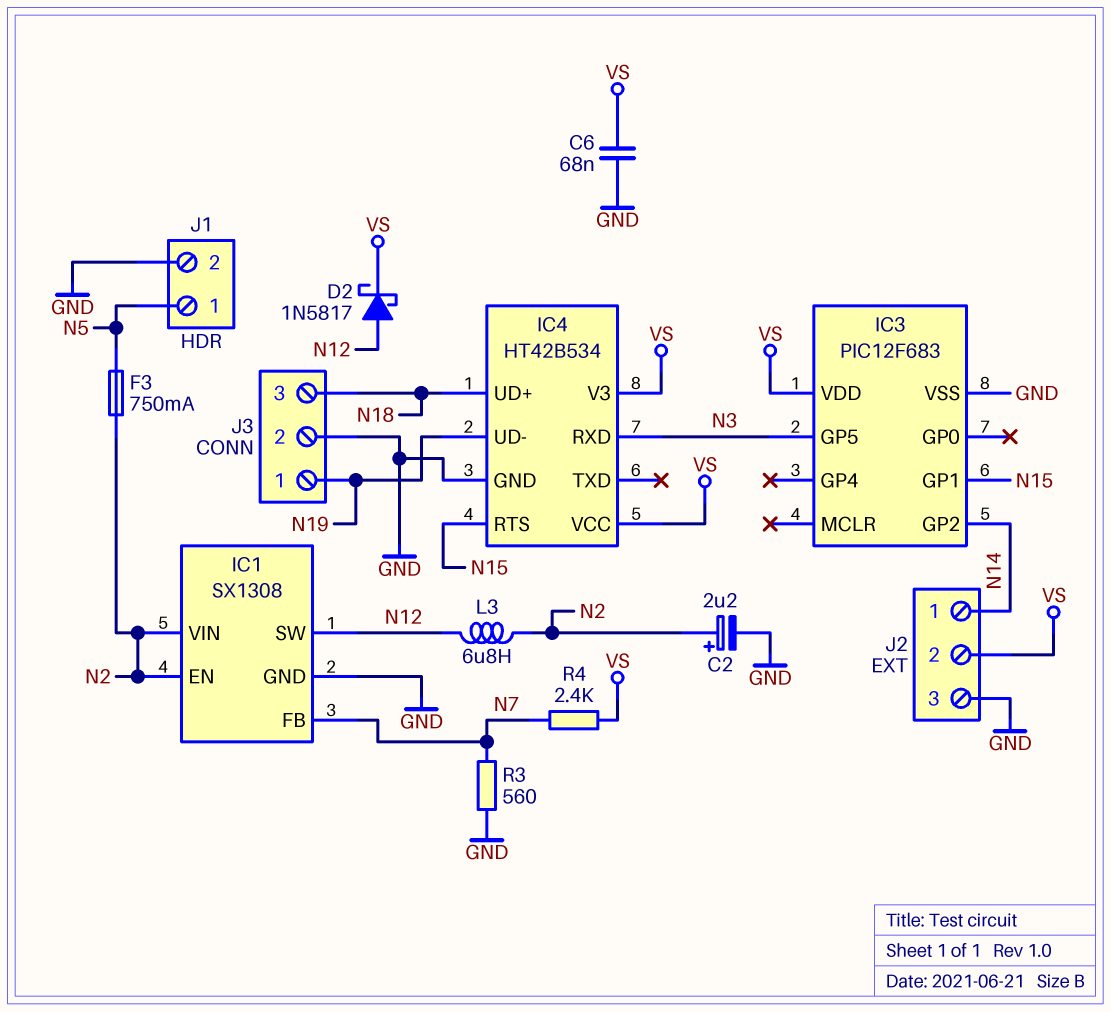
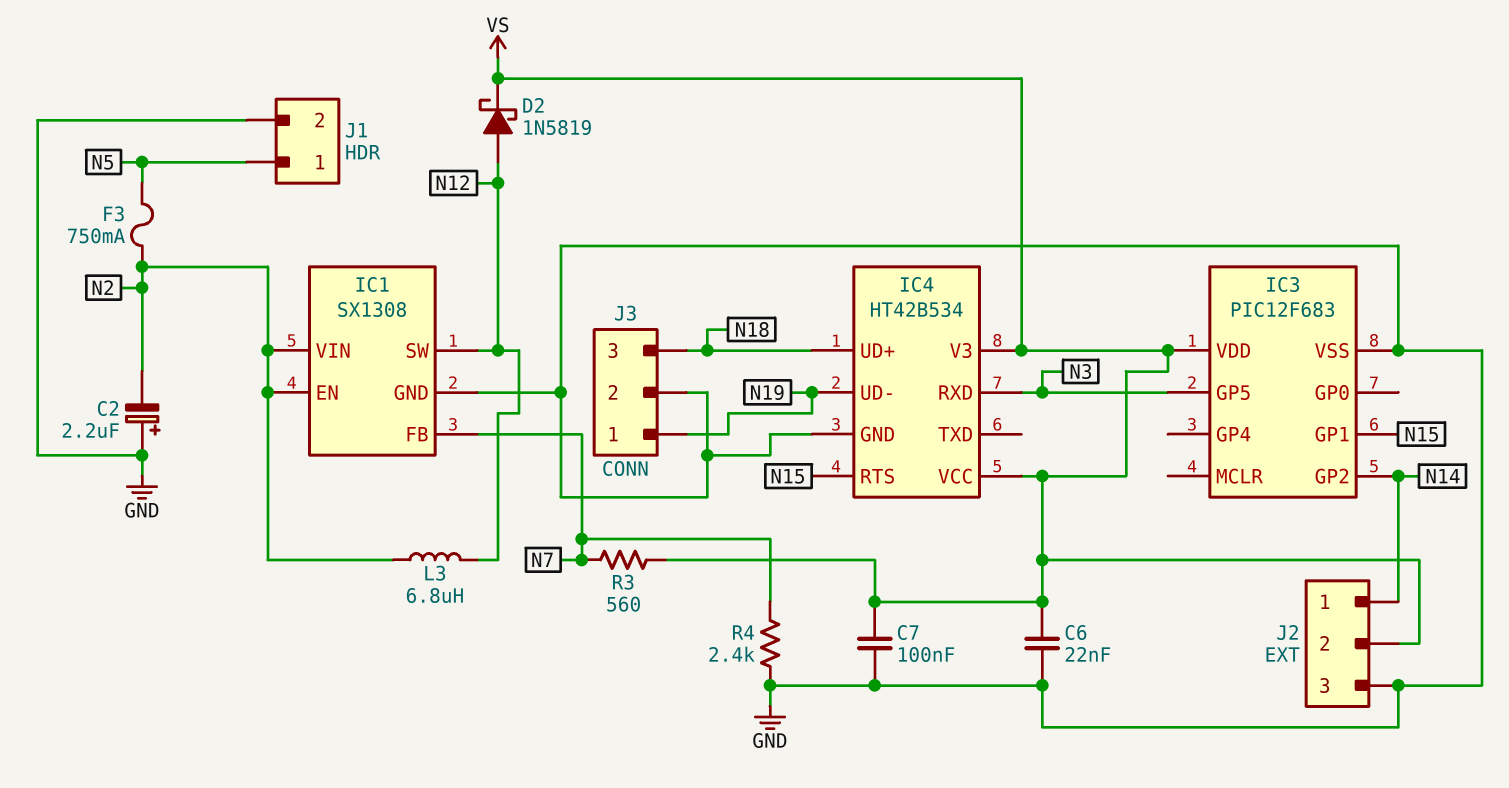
C2: 2.2uF (plus N2, minus GND) -> 2.2uF (plus GND, minus N2)
C6: 68nF (GND, VS) -> 22nF (GND, VS)
C7: none -> 100nF (GND, VS)
D2: schottky 1N5817 (A N12, K VS) -> schottky 1N5819 (A N12, K VS)
R3: 560 (GND, N7) -> 560 (N7, VS)
R4: 2.4k (N7, VS) -> 2.4k (GND, N7)

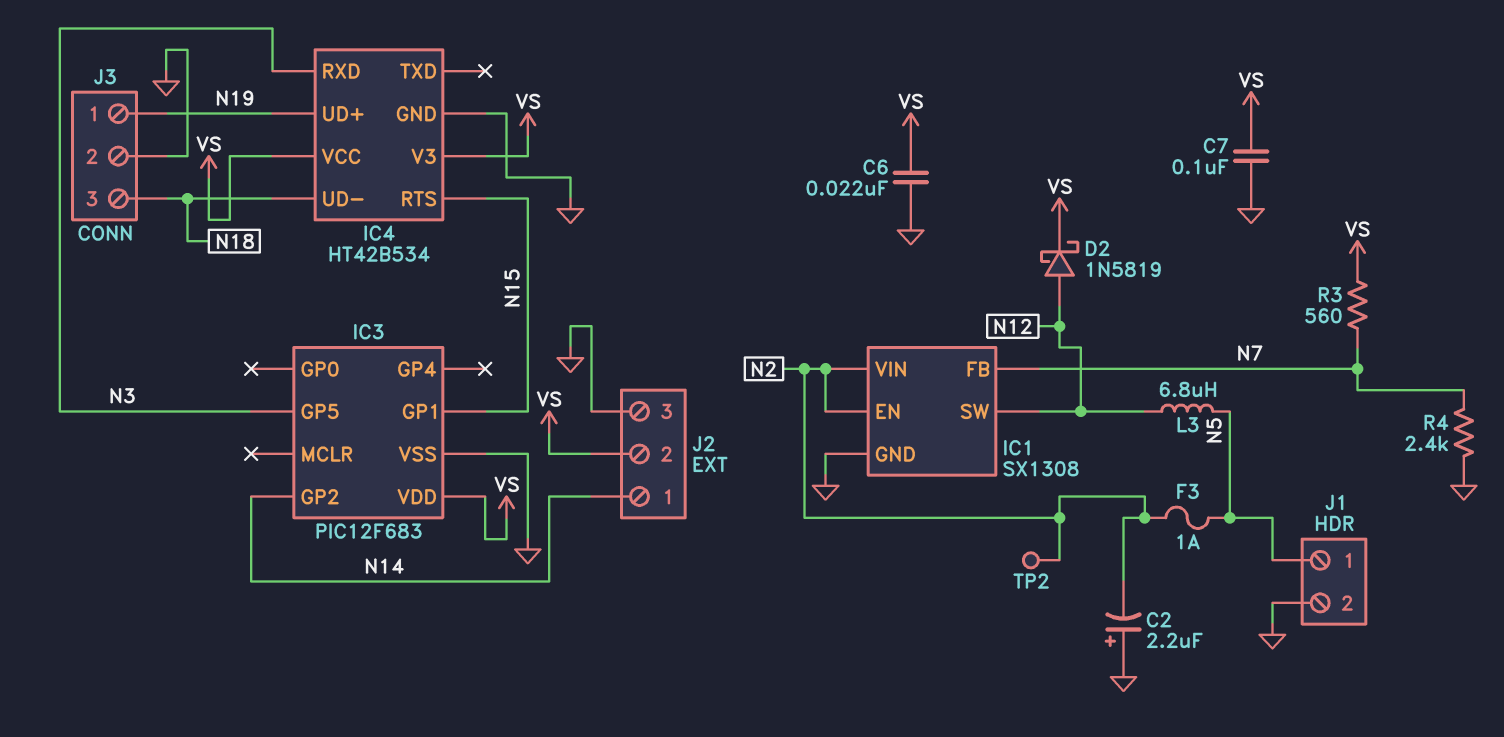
F3: 750mA (N2, N5) -> 1A (N2, N5)
IC4 pin UD+: N18 -> N19
IC4 pin UD-: N19 -> N18
L3: 6.8uH (N2, N12) -> 6.8uH (N5, N12)
TP2: none -> test point (N2)

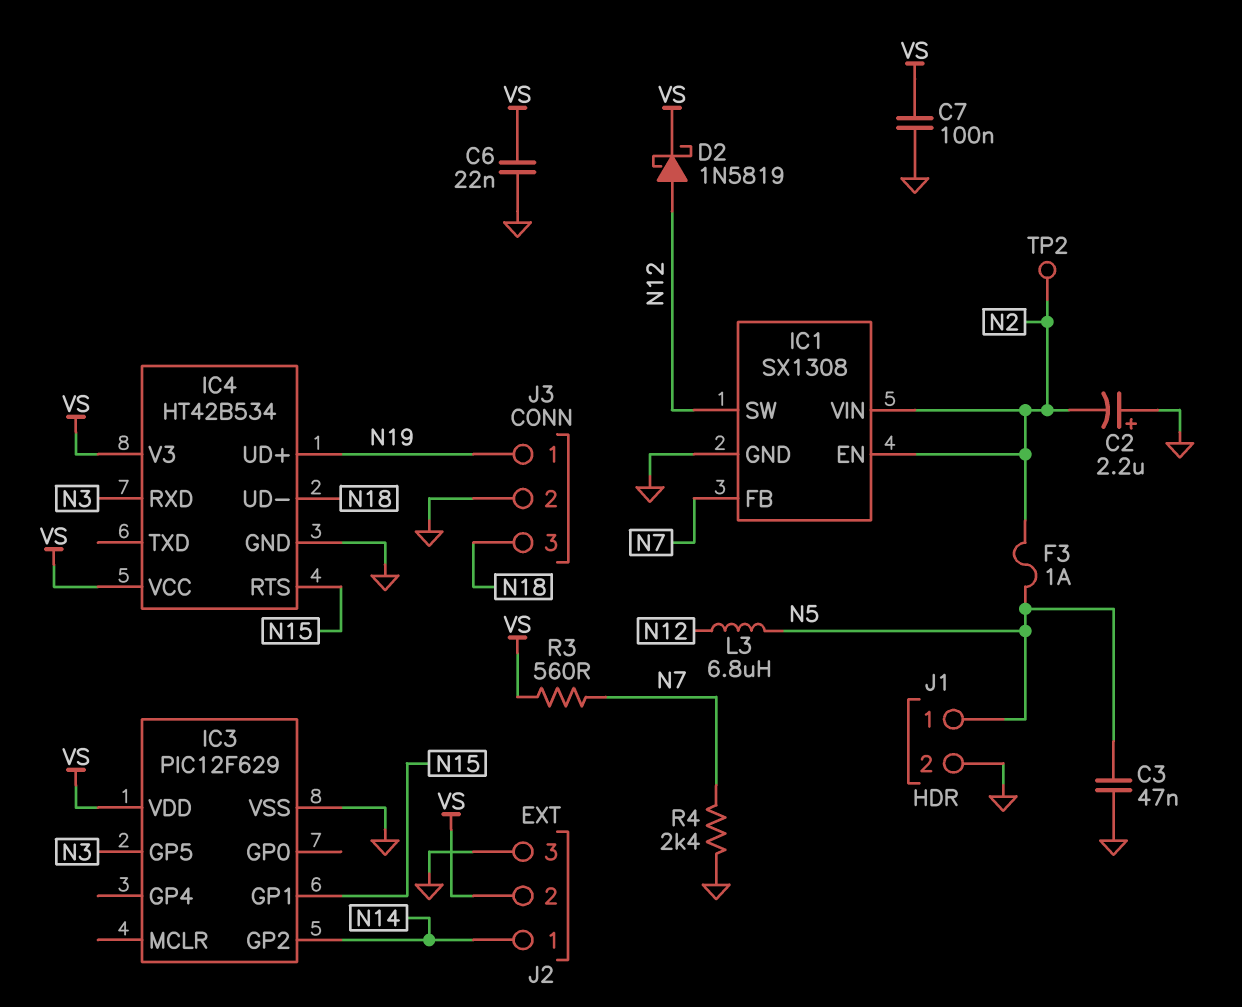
C3: none -> 47nF (GND, N5)
IC3: PIC12F683 -> PIC12F629

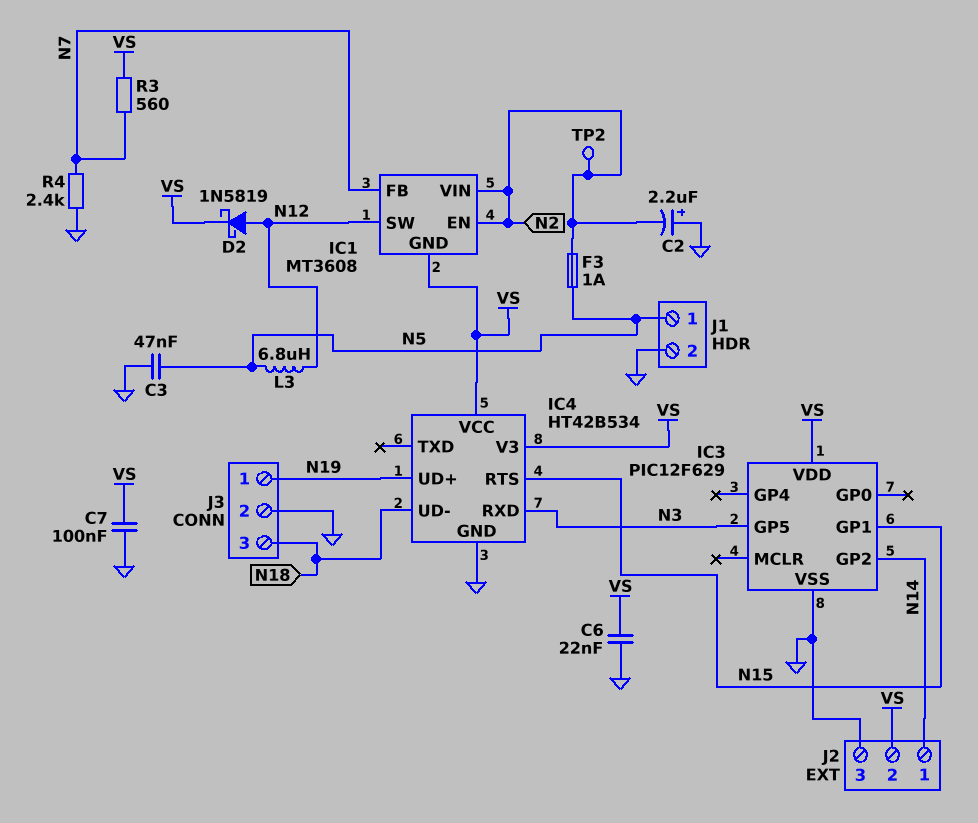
IC1: SX1308 -> MT3608
IC1 pin GND: GND -> VS

